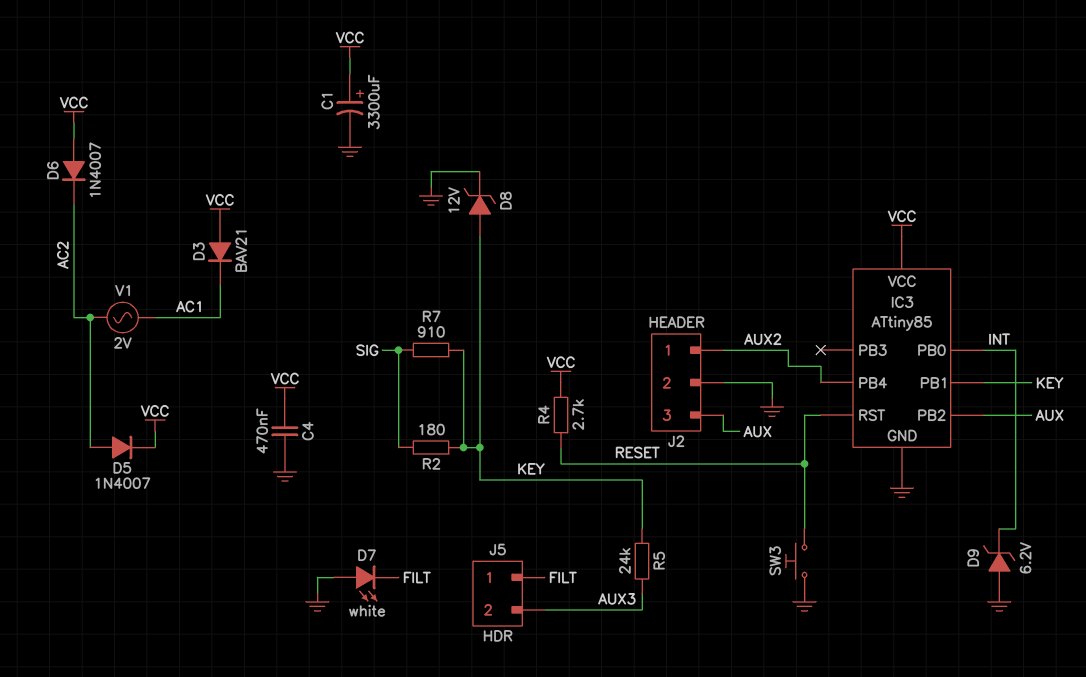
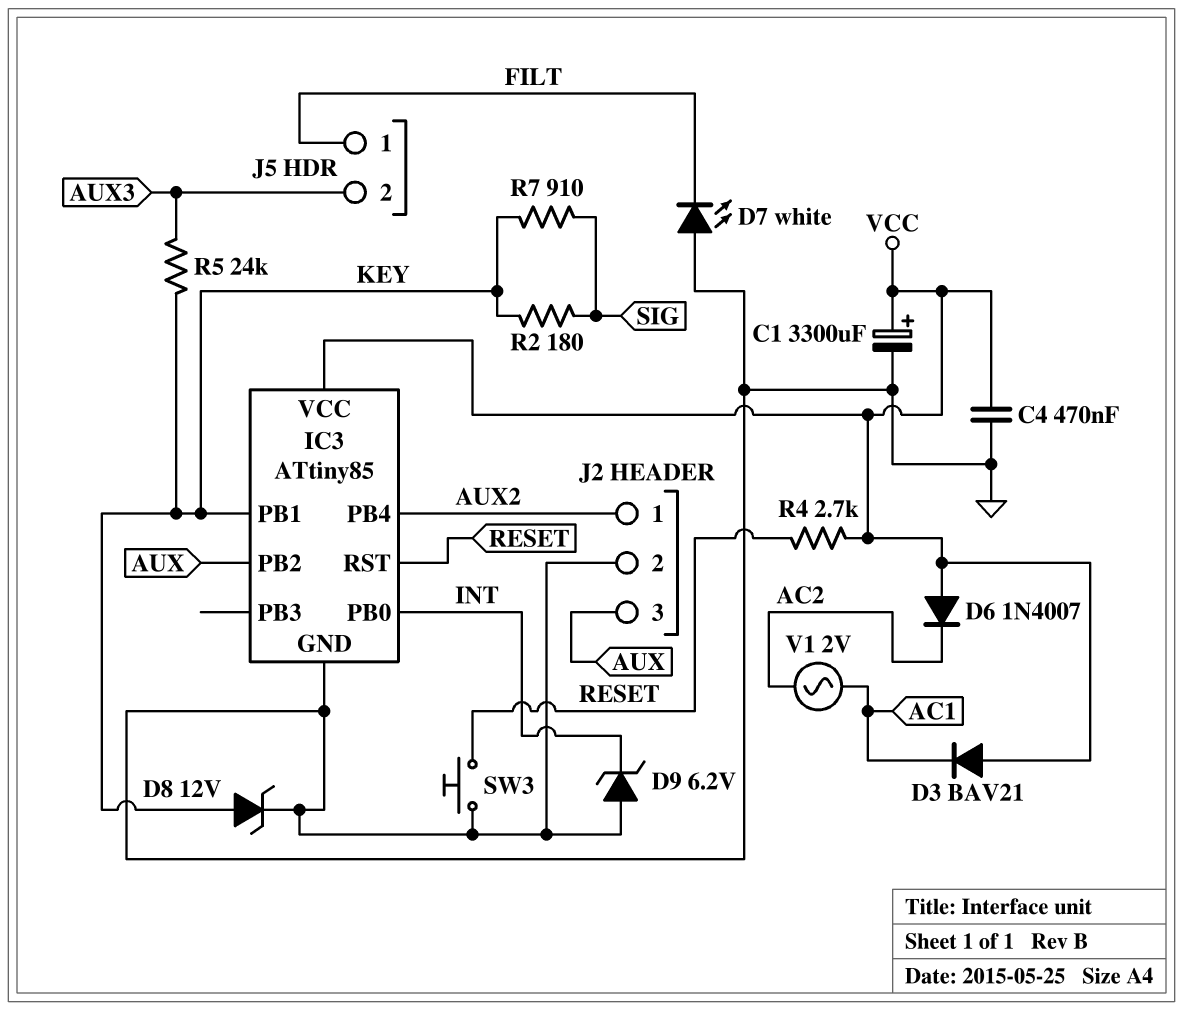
D5: diode 1N4007 (A AC2, K VCC) -> none

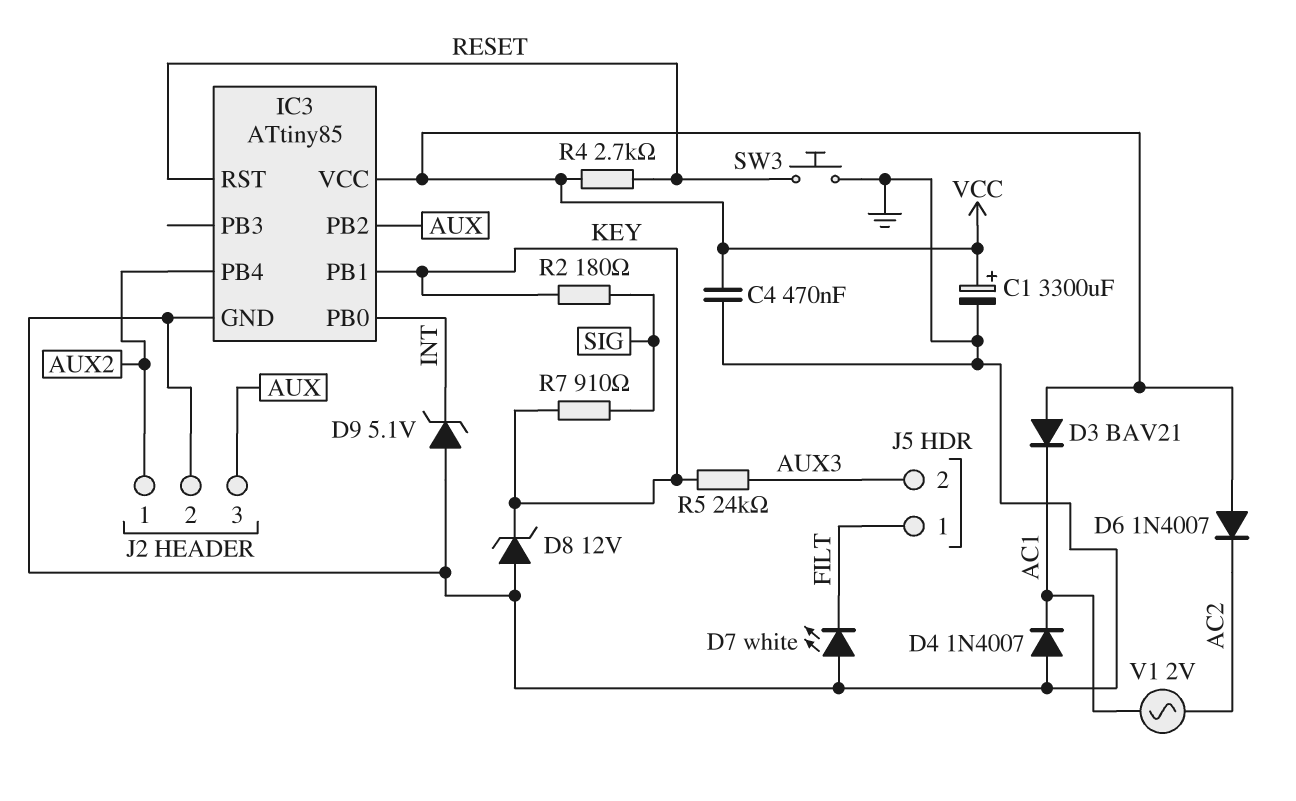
D4: none -> diode 1N4007 (A GND, K AC1)
D8: zener 12V (A KEY, K GND) -> zener 12V (A GND, K KEY)
D9: zener 6.2V (A GND, K INT) -> zener 5.1V (A GND, K INT)

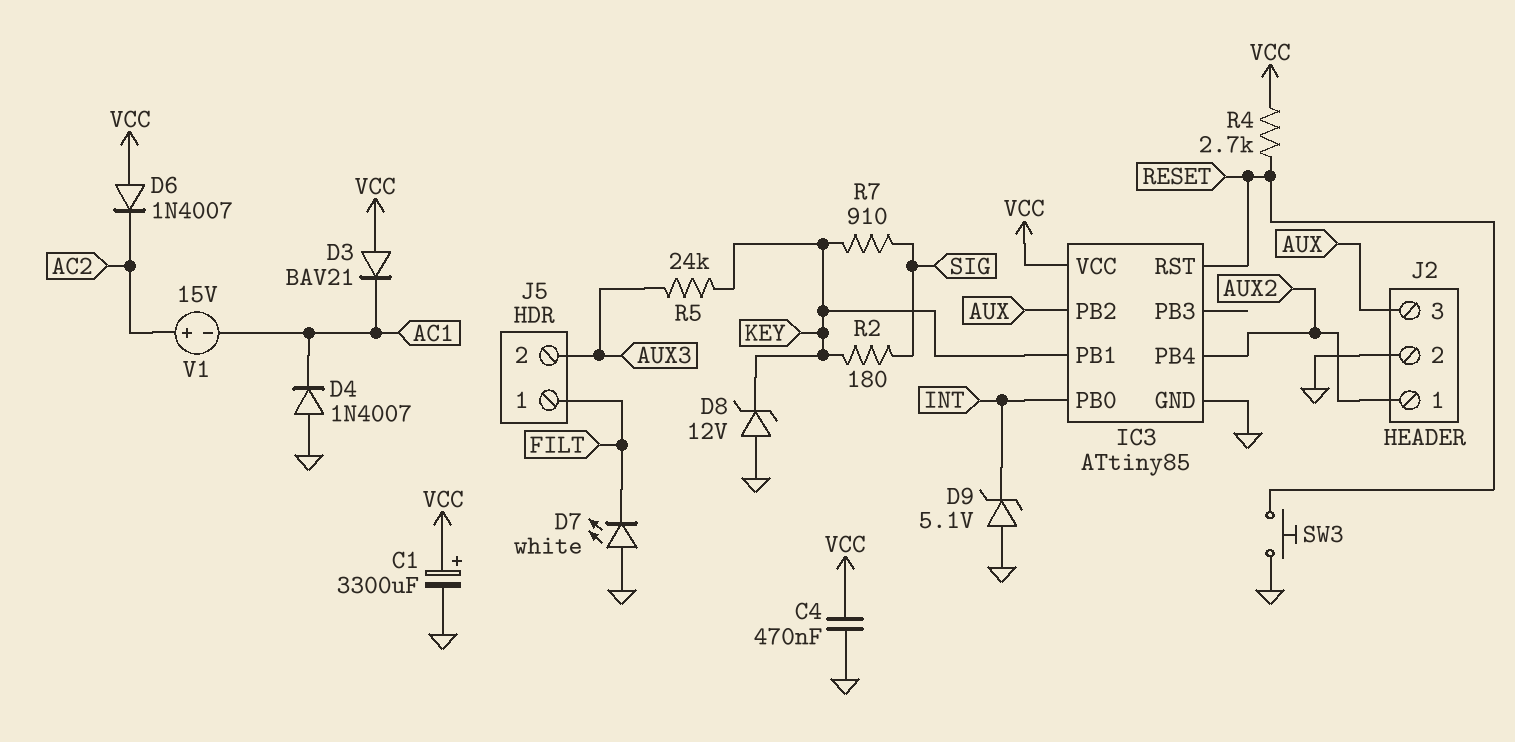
V1: AC 2V (AC1, AC2) -> 15V (plus AC2, minus AC1)

